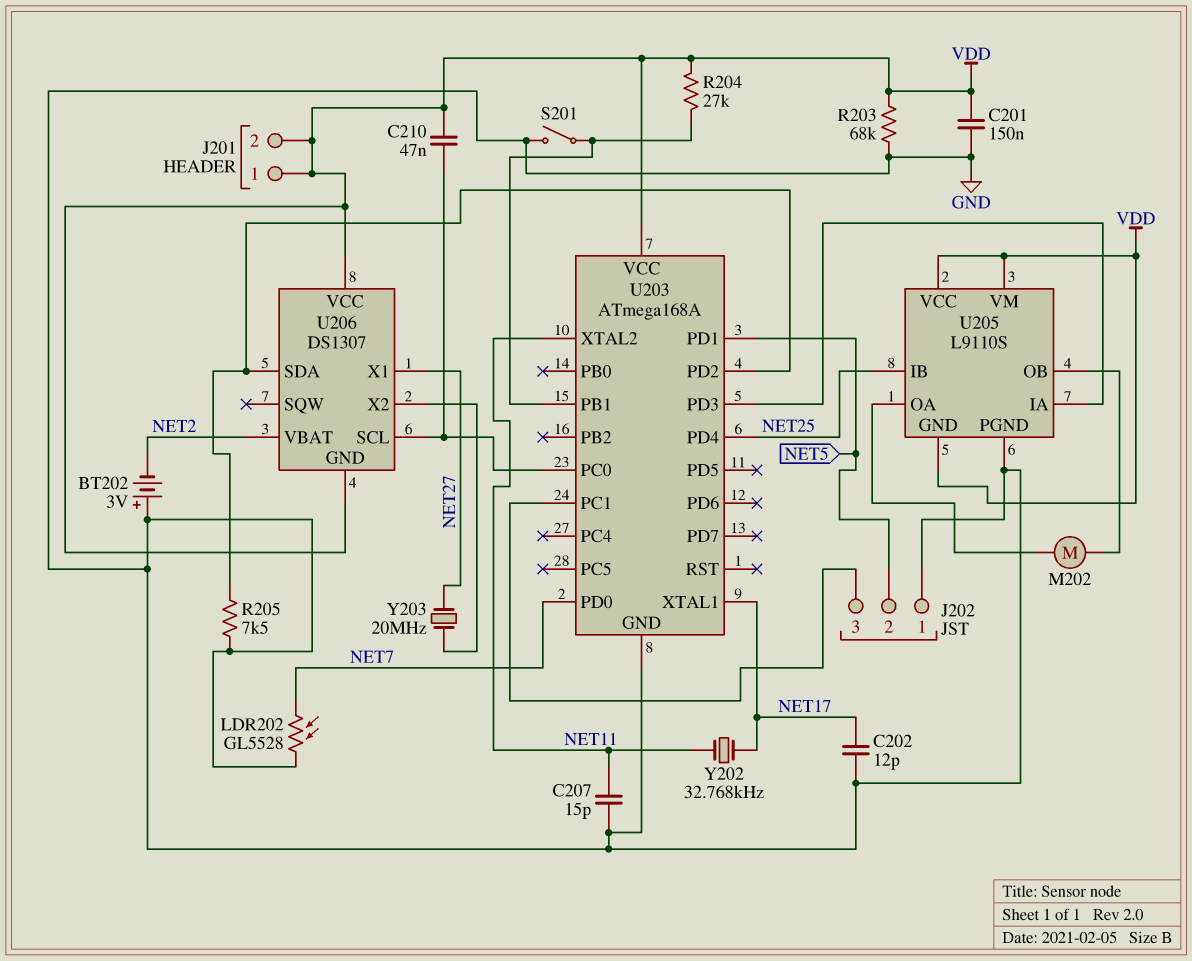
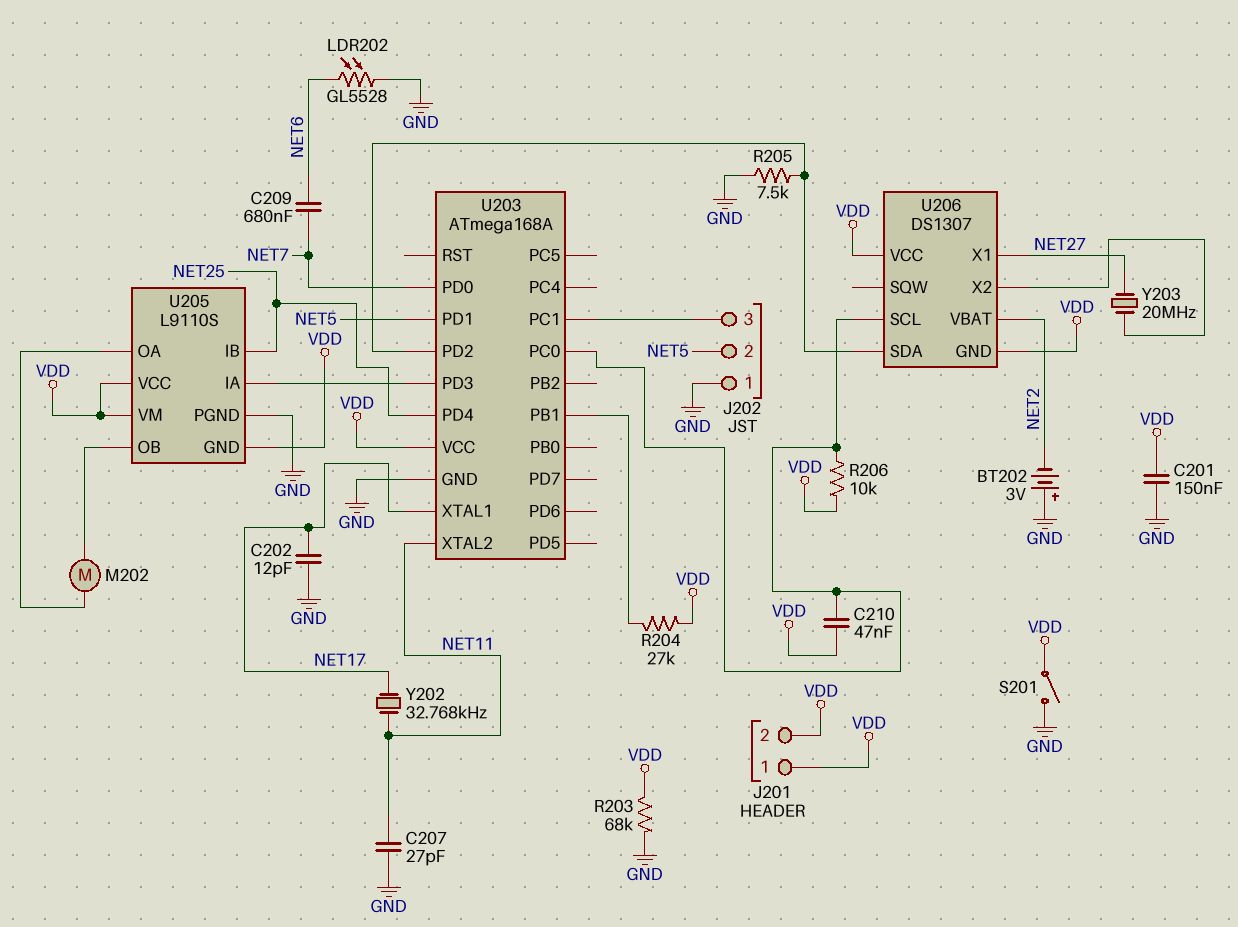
C207: 15pF (GND, NET11) -> 27pF (GND, NET11)
C209: none -> 680nF (NET6, NET7)
LDR202: GL5528 (GND, NET7) -> GL5528 (GND, NET6)
R206: none -> 10k (U203/PC0, VDD)
S201: switch (GND, U203/PB1) -> switch (GND, VDD)

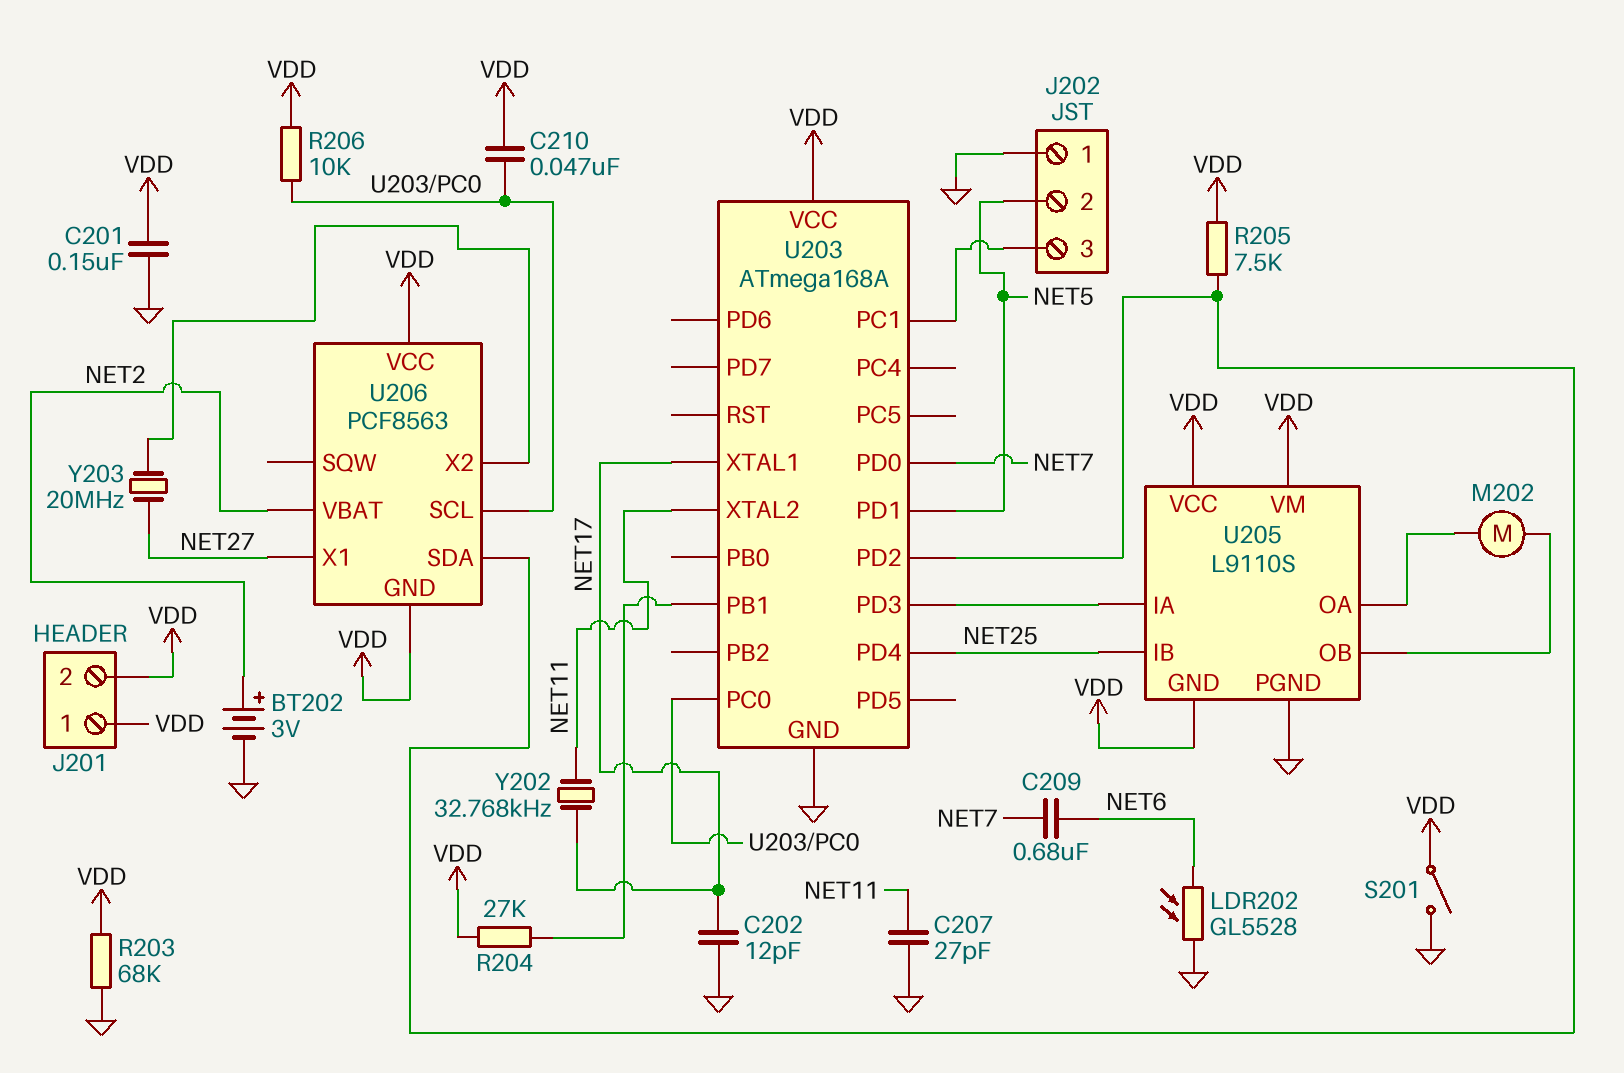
BT202: 3V (plus GND, minus NET2) -> 3V (plus NET2, minus GND)
R205: 7.5k (GND, U203/PD2) -> 7.5k (U203/PD2, VDD)
U206: DS1307 -> PCF8563

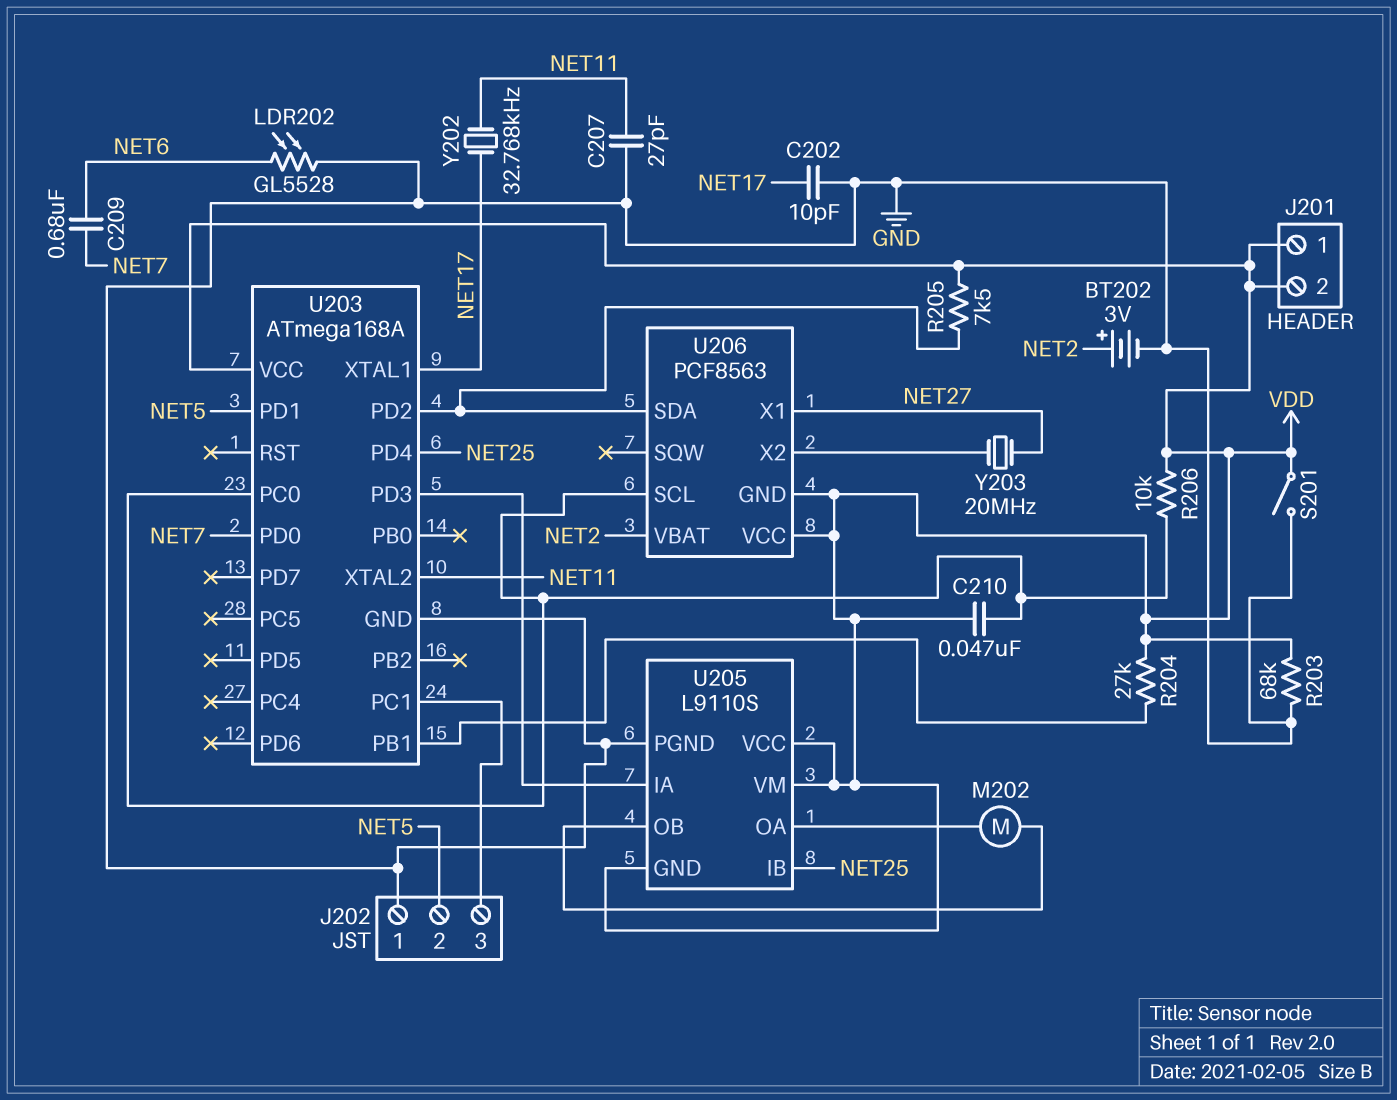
C201: 150nF (GND, VDD) -> none
C202: 12pF (GND, NET17) -> 10pF (GND, NET17)

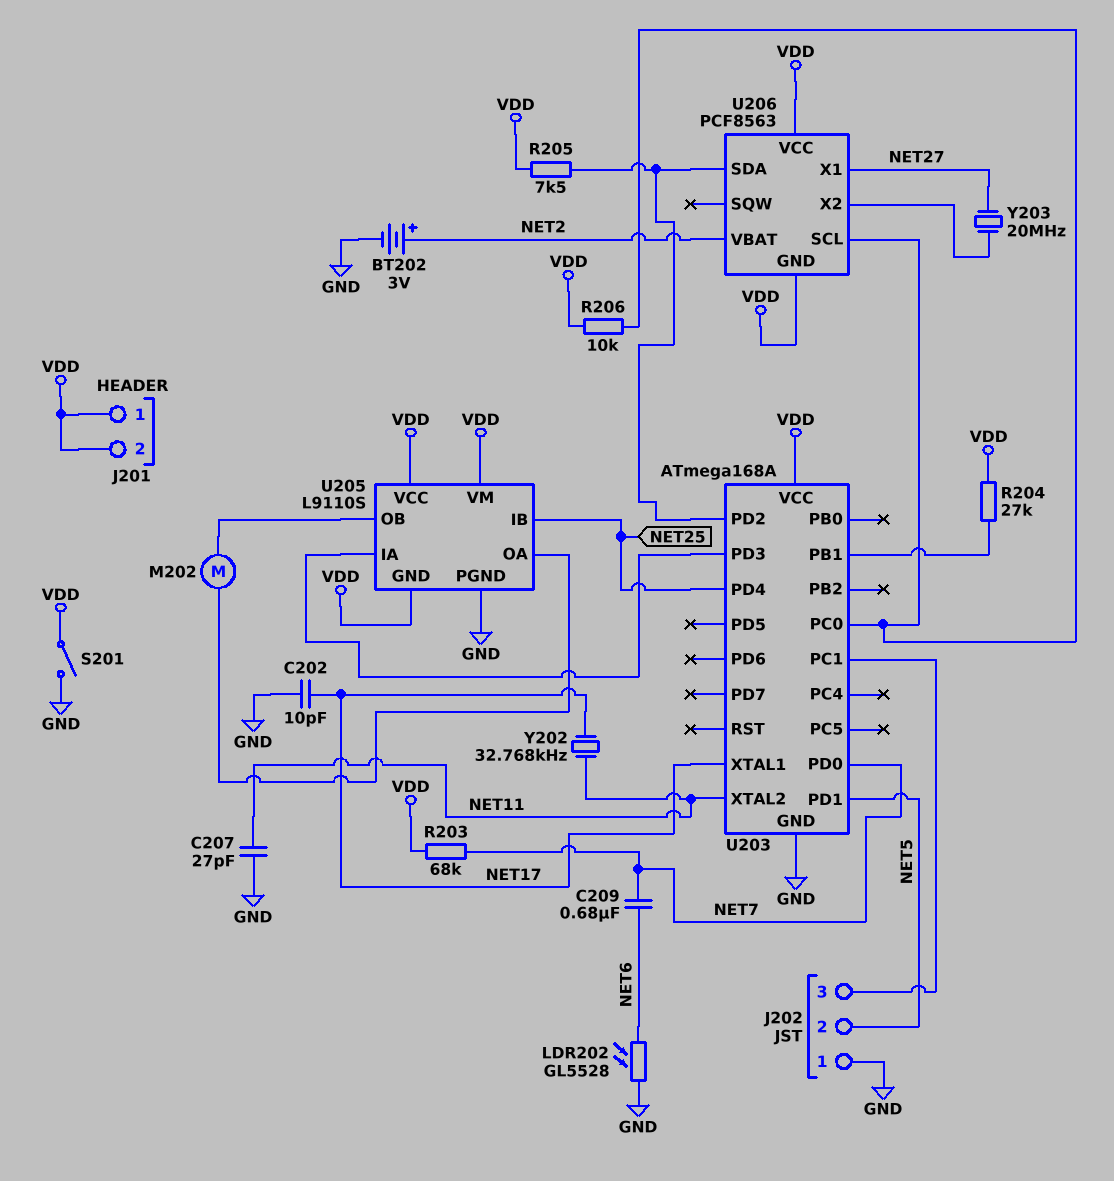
C210: 47nF (U203/PC0, VDD) -> none
R203: 68k (GND, VDD) -> 68k (NET7, VDD)

